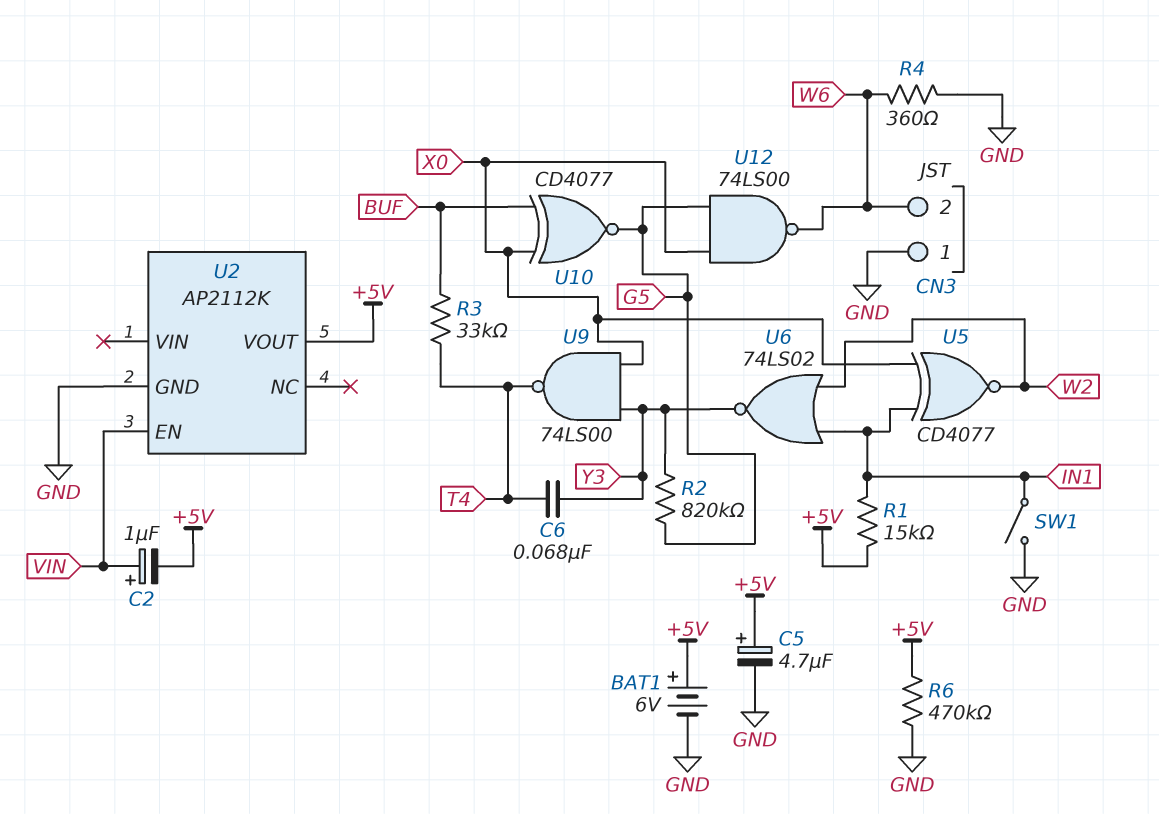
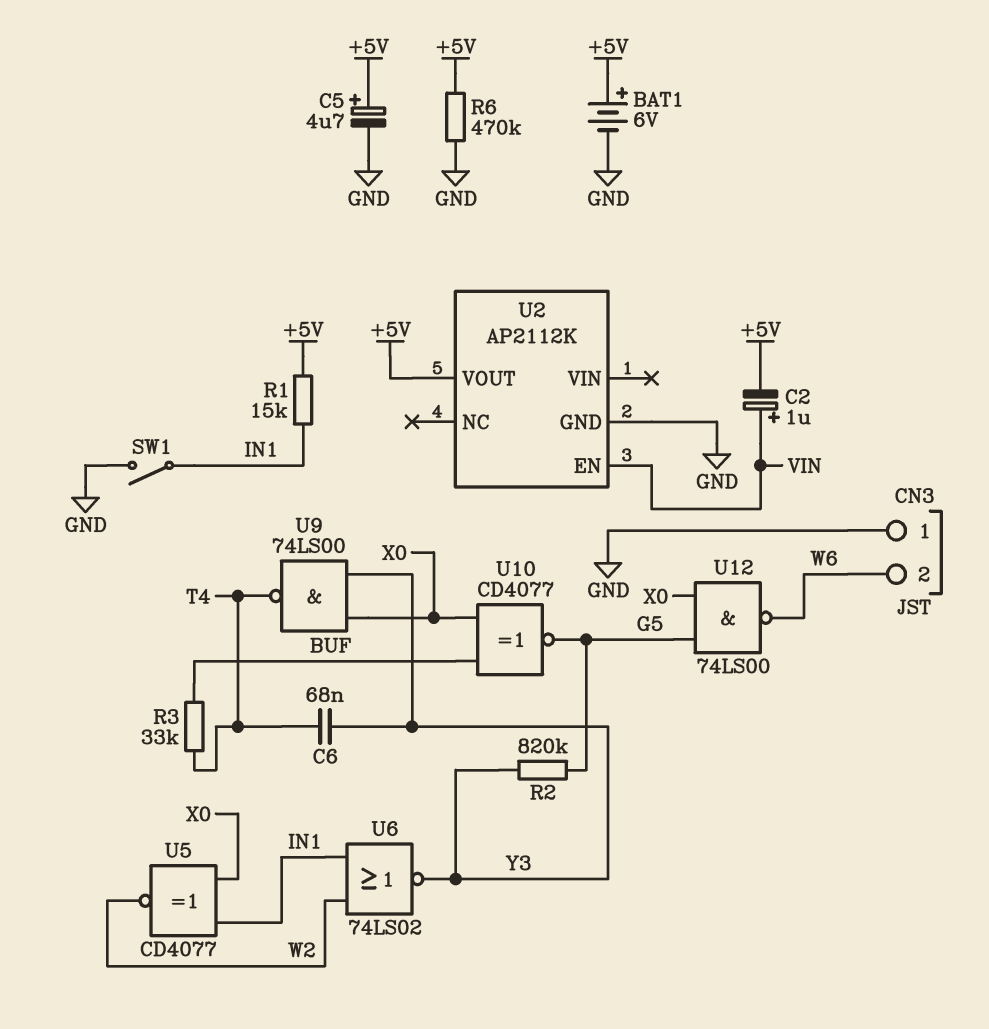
R4: 360 (GND, W6) -> none

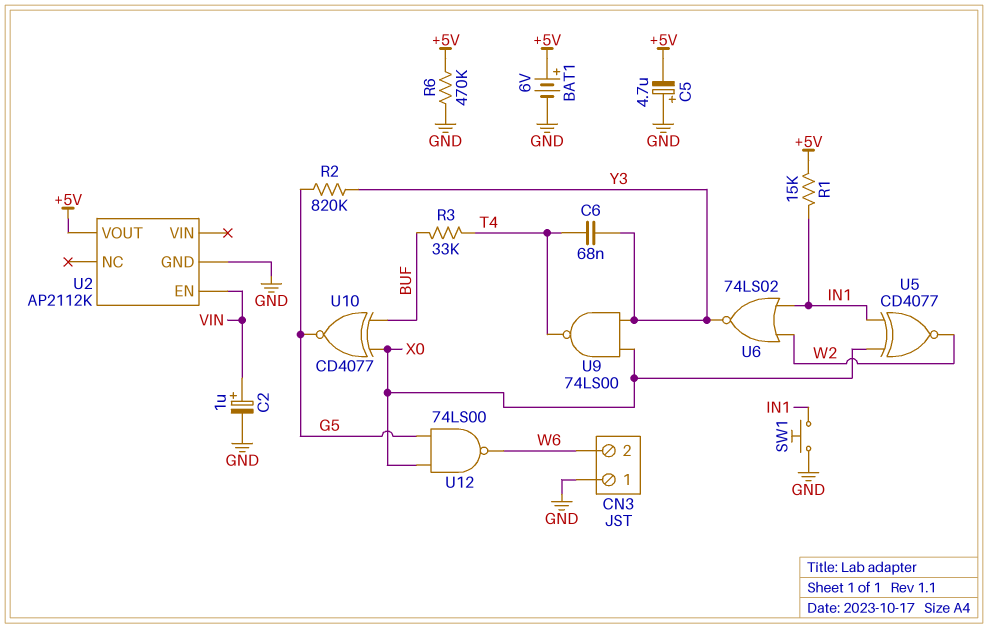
C2: 1uF (plus VIN, minus +5V) -> 1uF (plus VIN, minus GND)
C5: 4.7uF (plus +5V, minus GND) -> 4.7uF (plus GND, minus +5V)
SW1: switch (GND, IN1) -> button (GND, IN1)

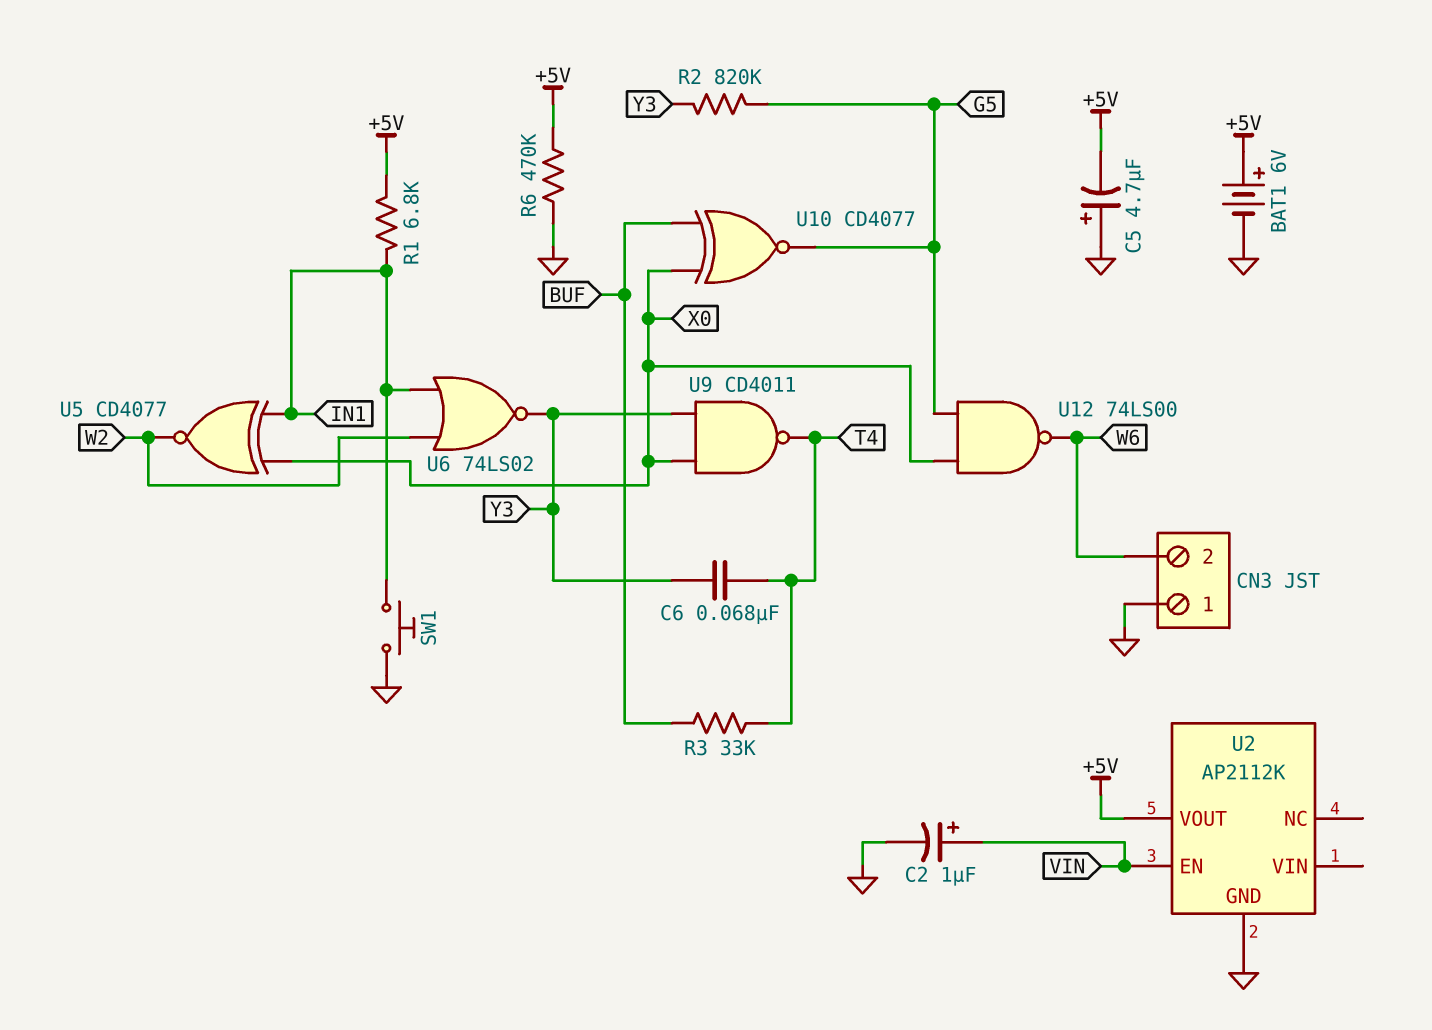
R1: 15k (+5V, IN1) -> 6.8k (+5V, IN1)
U9: NAND 74LS00 (in X0, in Y3, out T4) -> NAND CD4011 (in X0, in Y3, out T4)

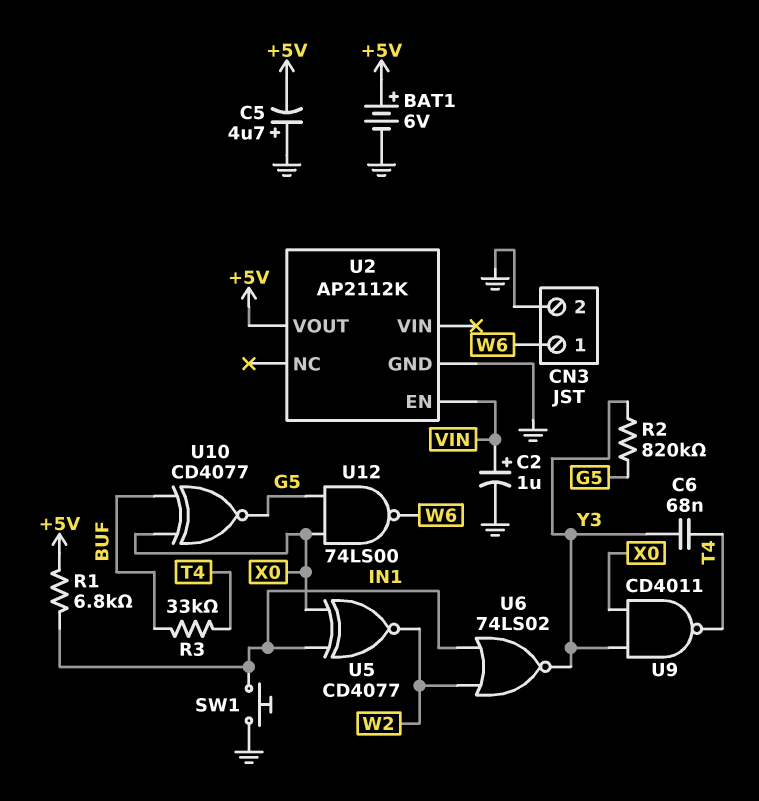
CN3 pin 1: GND -> W6
CN3 pin 2: W6 -> GND
R6: 470k (+5V, GND) -> none

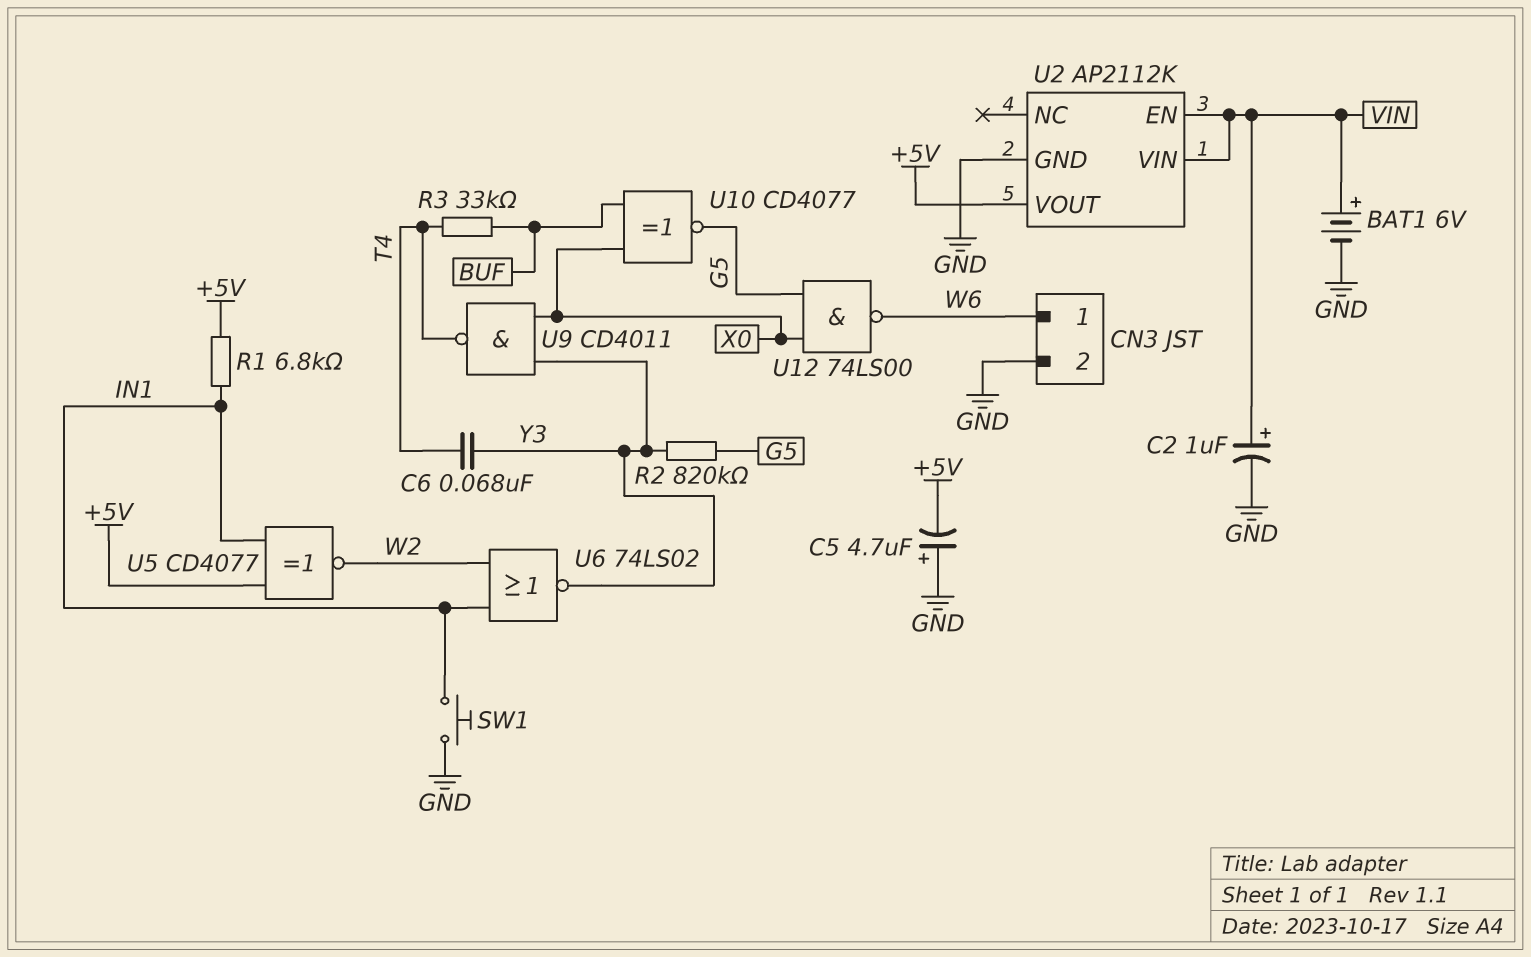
BAT1: 6V (plus +5V, minus GND) -> 6V (plus VIN, minus GND)
U2 pin VIN: none -> VIN
U5: XNOR CD4077 (in IN1, in X0, out W2) -> XNOR CD4077 (in +5V, in IN1, out W2)

